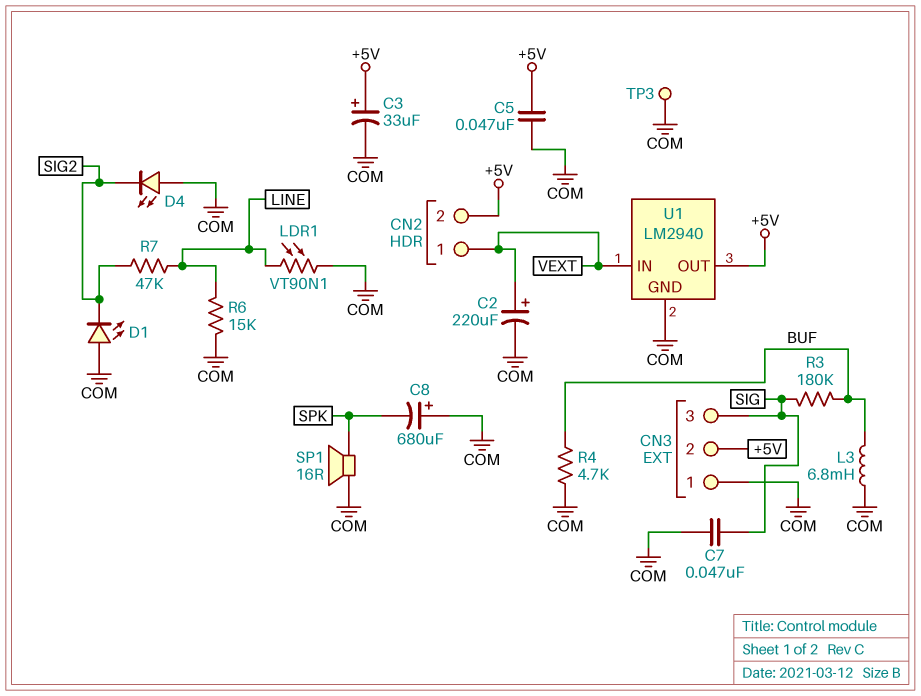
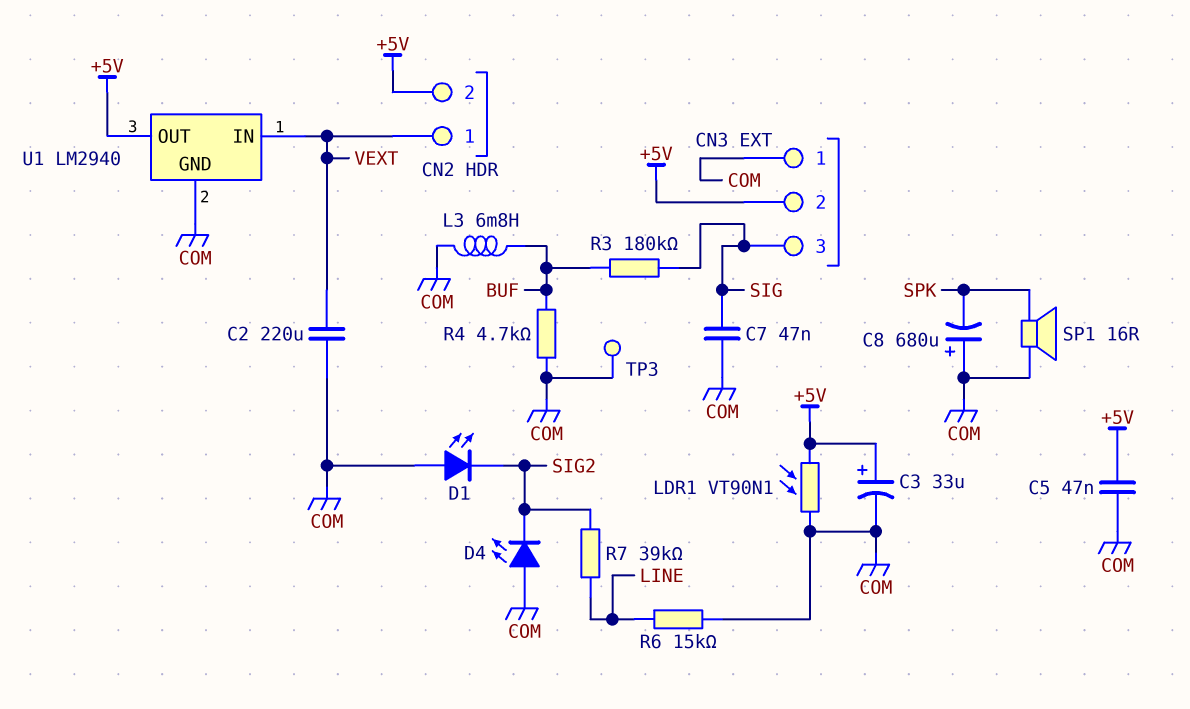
C2: 220uF (plus VEXT, minus COM) -> 220uF (COM, VEXT)
LDR1: VT90N1 (COM, LINE) -> VT90N1 (+5V, COM)
R7: 47k (LINE, SIG2) -> 39k (LINE, SIG2)

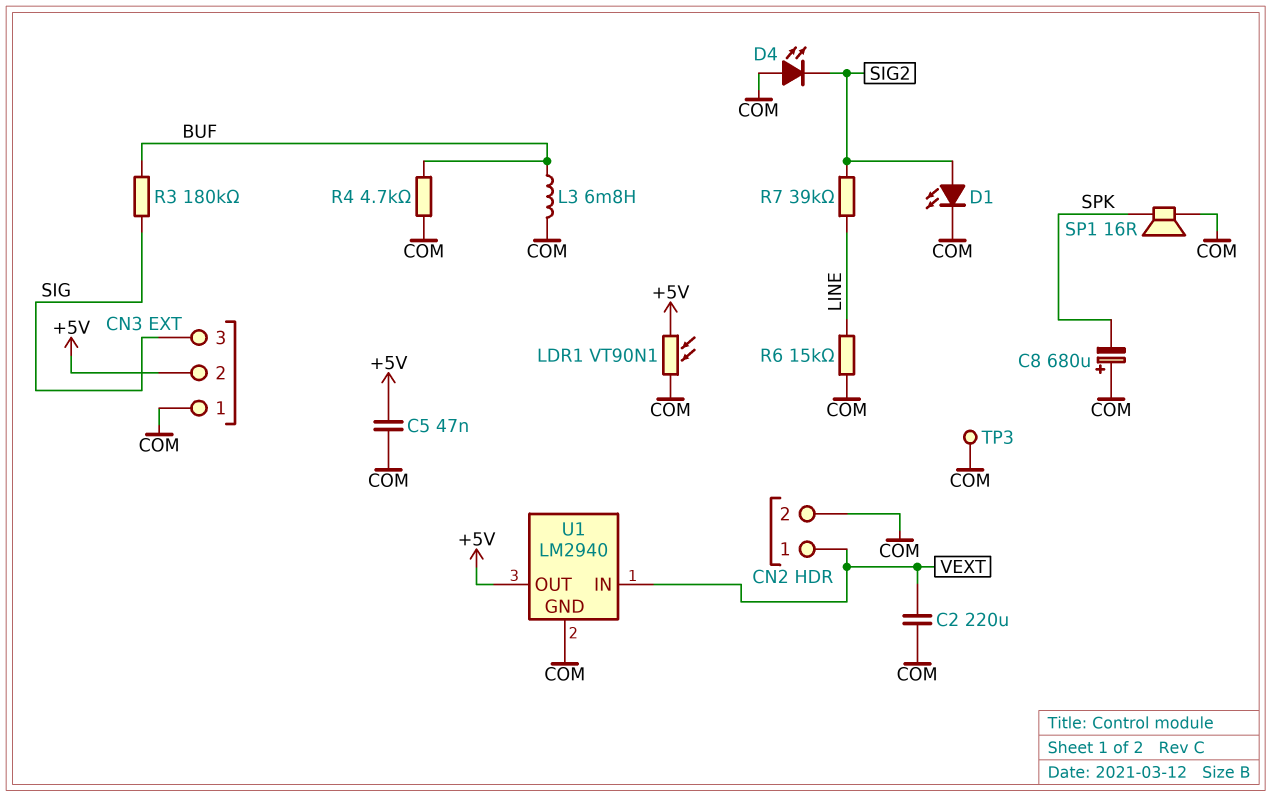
C3: 33uF (plus +5V, minus COM) -> none
C7: 47nF (COM, SIG) -> none
CN2 pin 2: +5V -> COM
D1: LED (A COM, K SIG2) -> LED (A SIG2, K COM)

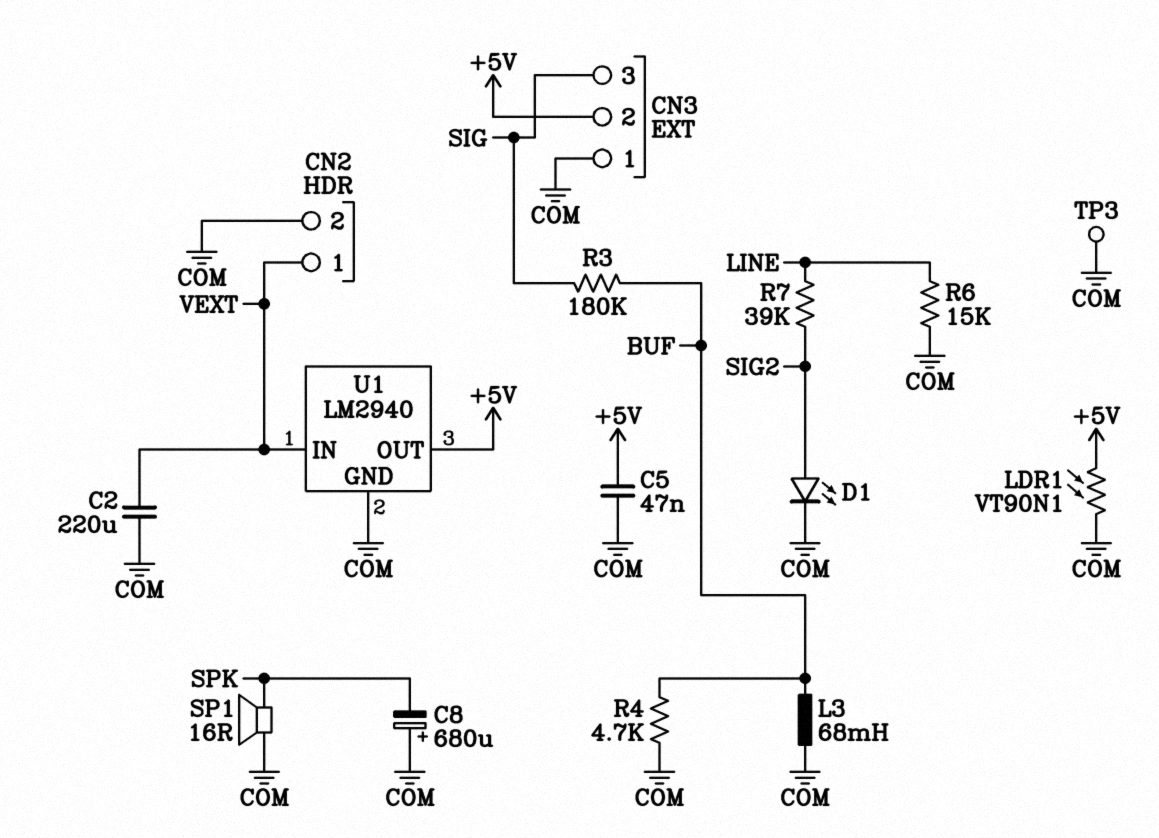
D4: LED (A COM, K SIG2) -> none
L3: 6.8mH (BUF, COM) -> 68mH (BUF, COM)

